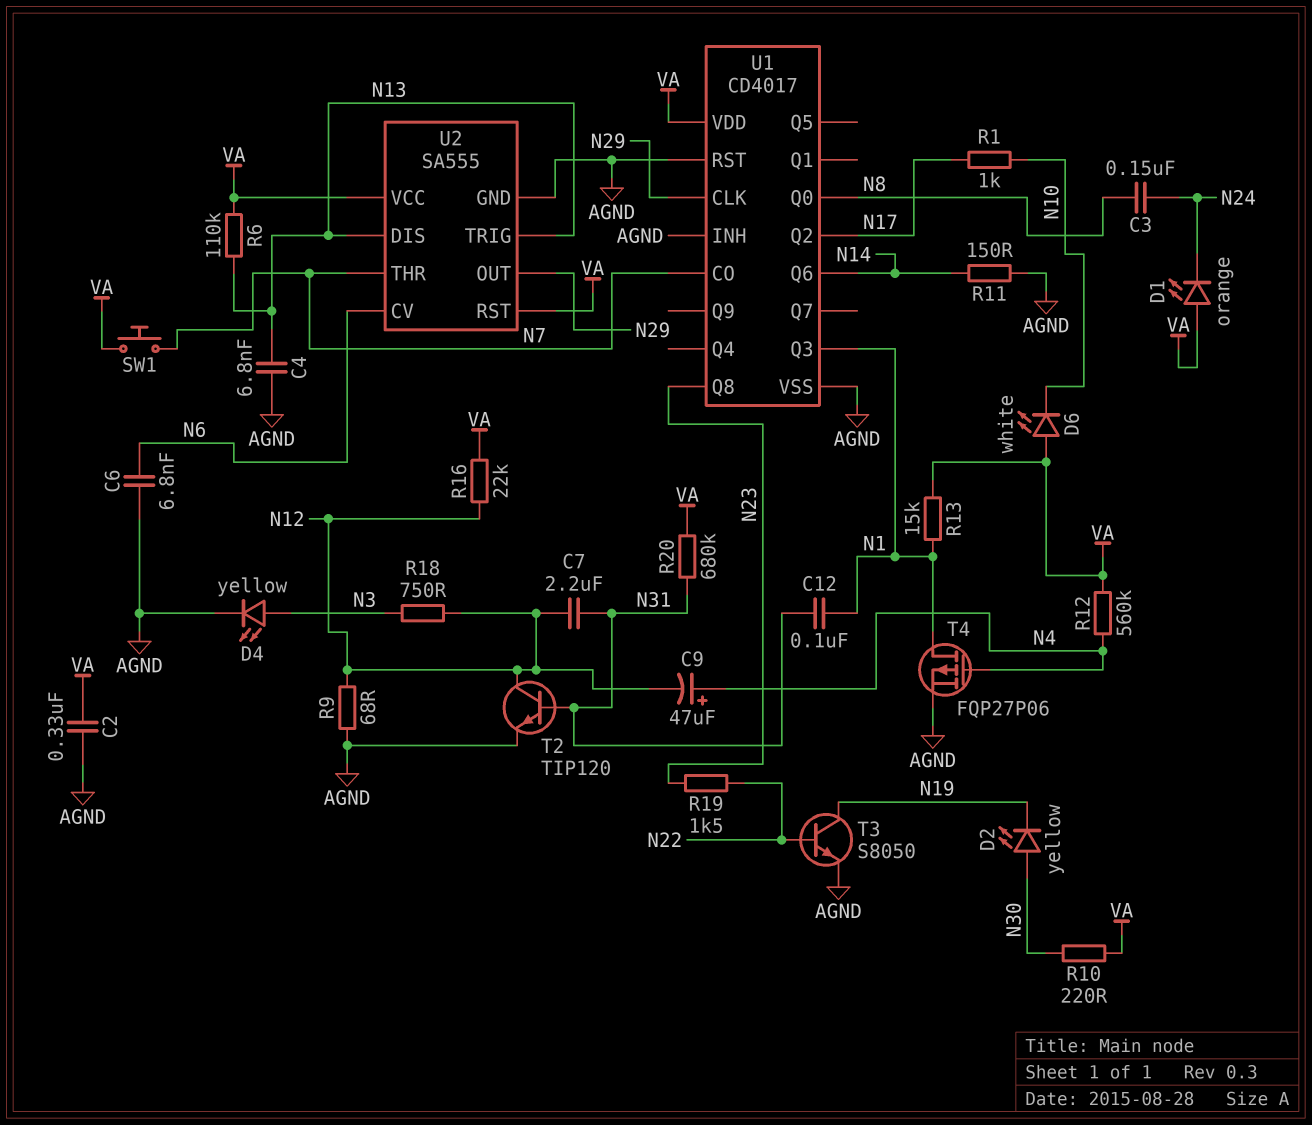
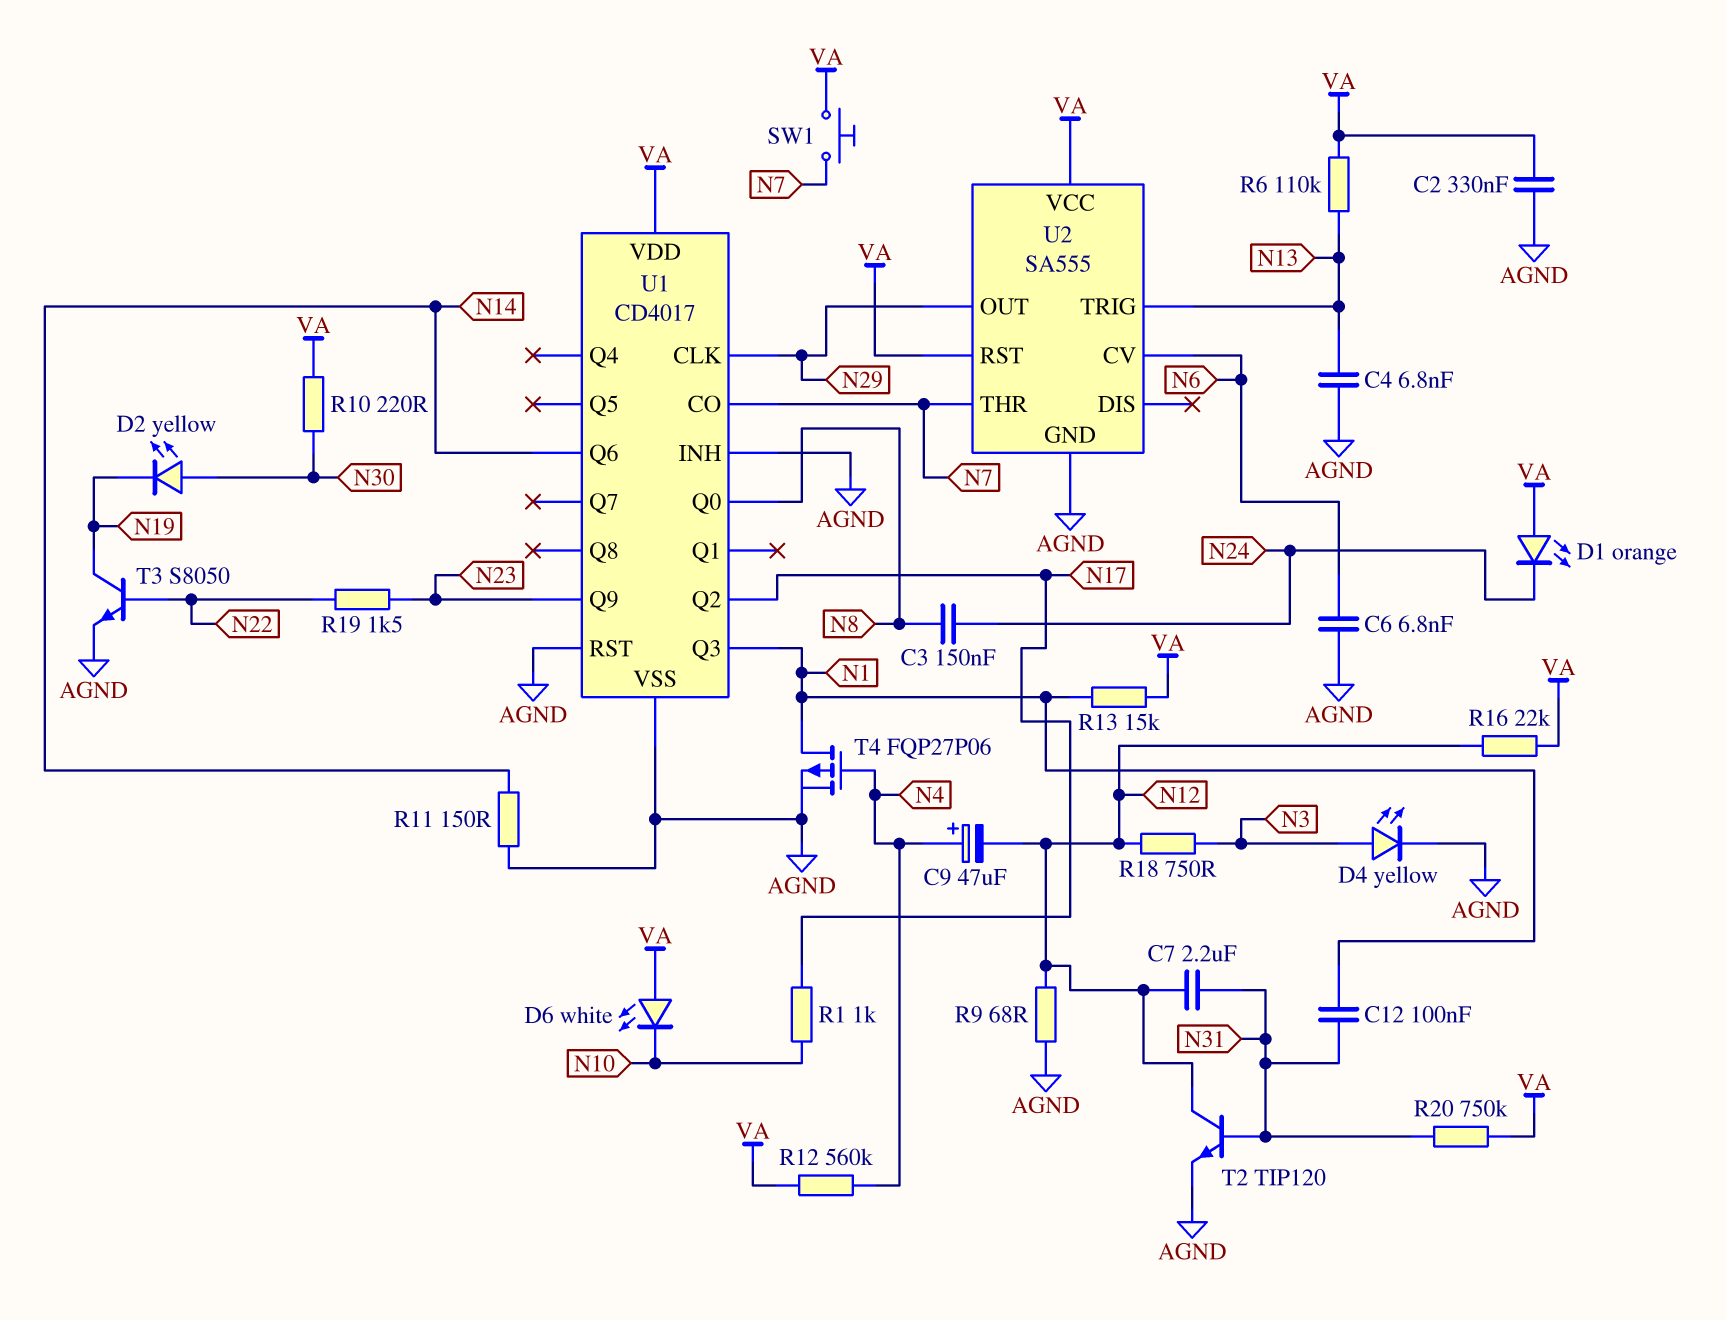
R20: 680k (N31, VA) -> 750k (N31, VA)
U1 pin Q8: N23 -> none
U1 pin Q9: none -> N23
U2 pin DIS: N13 -> none

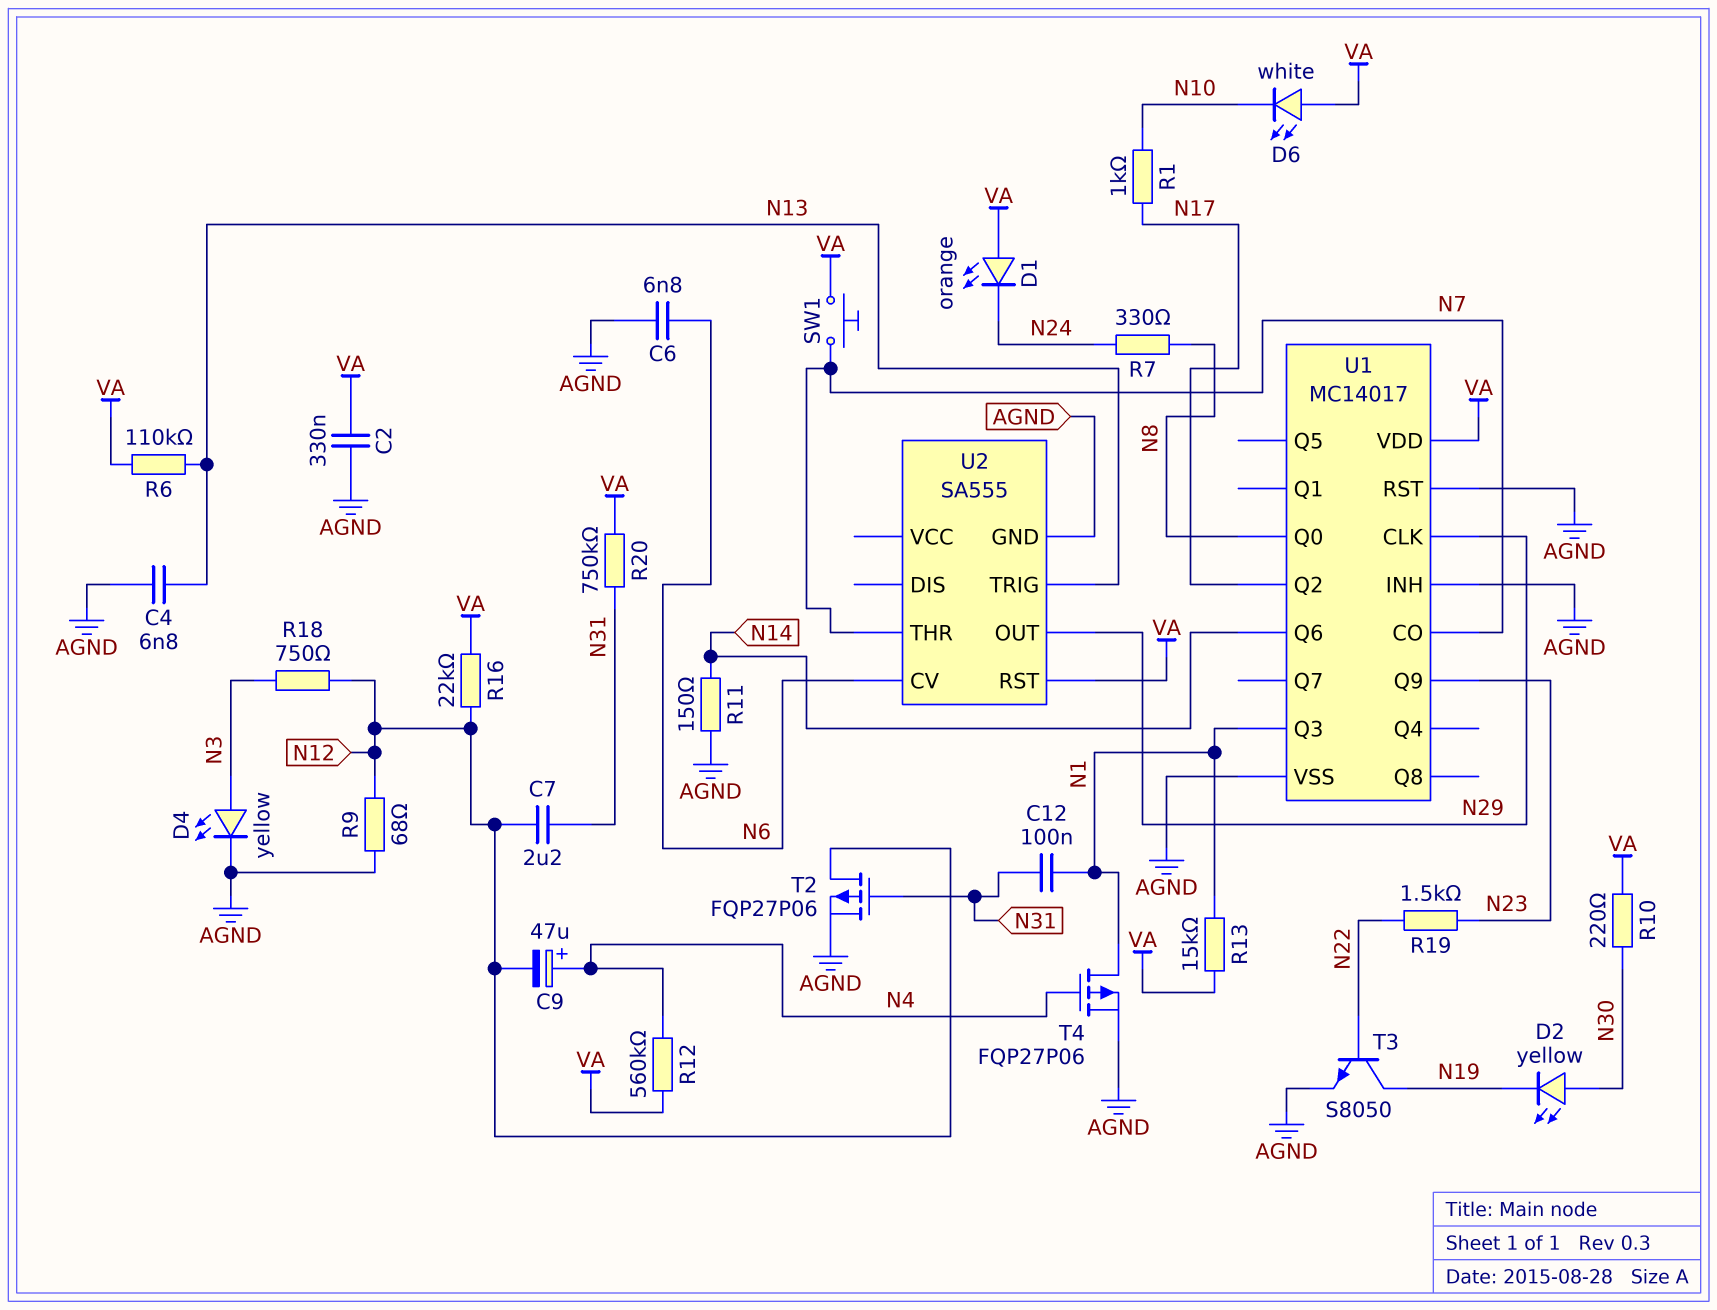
C3: 150nF (N8, N24) -> none
R7: none -> 330 (N8, N24)
T2: NPN TIP120 (B N31, C N12, E AGND) -> PMOS FQP27P06 (G N31, D N12, S AGND)
U1: CD4017 -> MC14017
U2 pin VCC: VA -> none

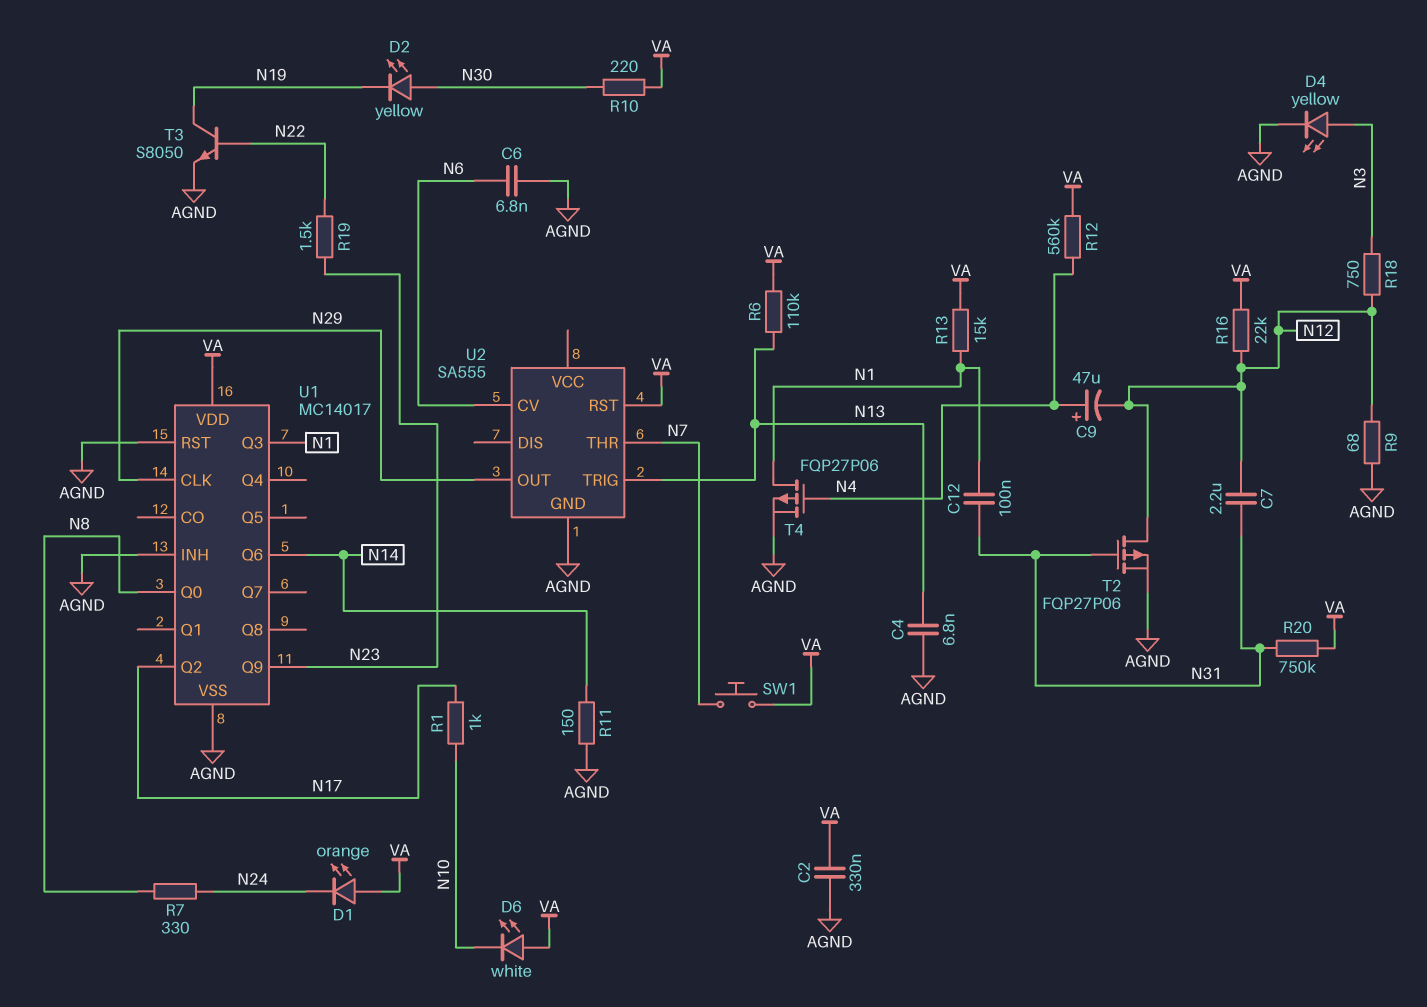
U1 pin CO: N7 -> none

